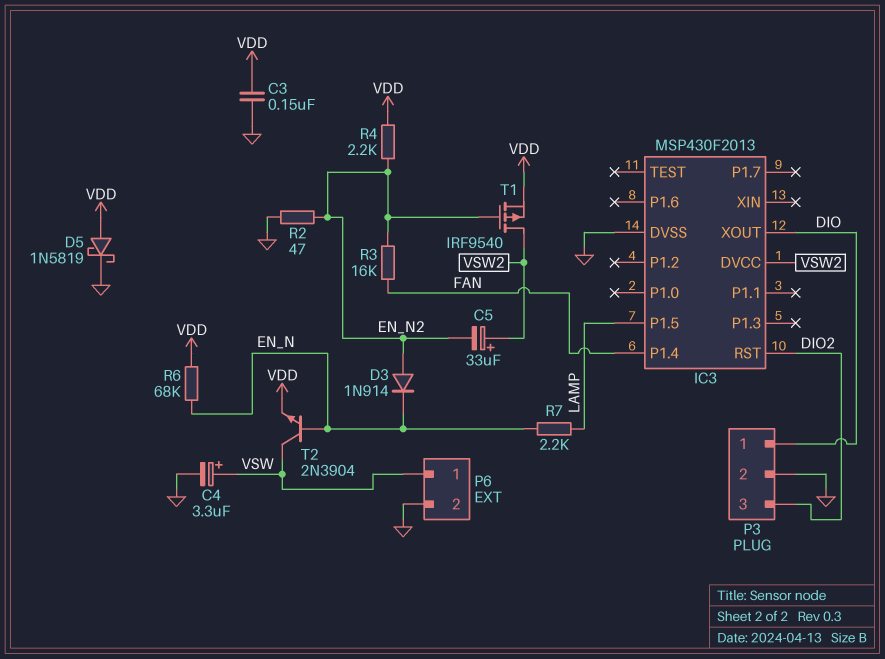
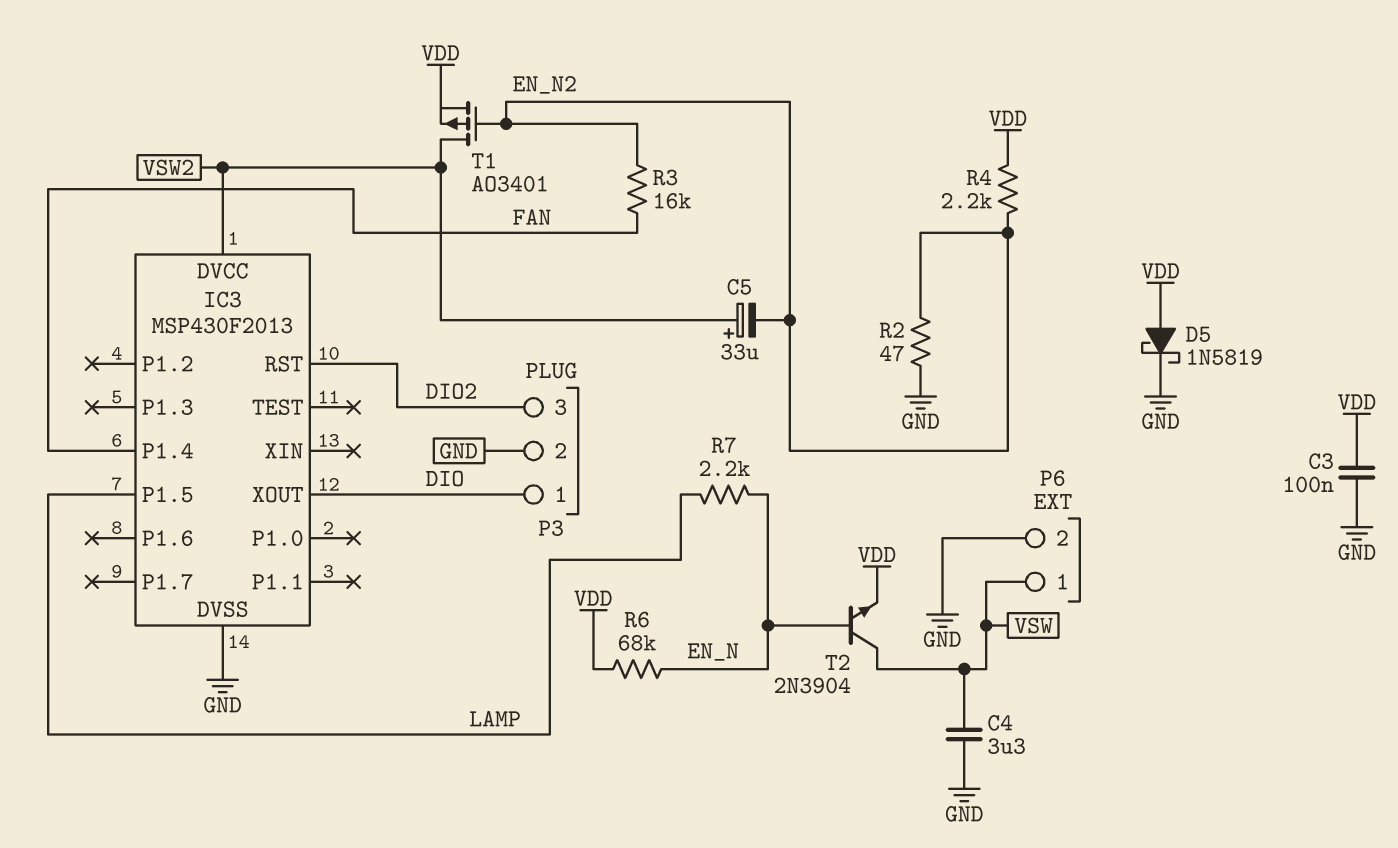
C3: 150nF (GND, VDD) -> 100nF (GND, VDD)
C4: 3.3uF (plus VSW, minus GND) -> 3.3uF (GND, VSW)
D3: diode 1N914 (A EN_N2, K EN_N) -> none
T1: PMOS IRF9540 (G EN_N2, D VSW2, S VDD) -> PMOS AO3401 (G EN_N2, D VSW2, S VDD)

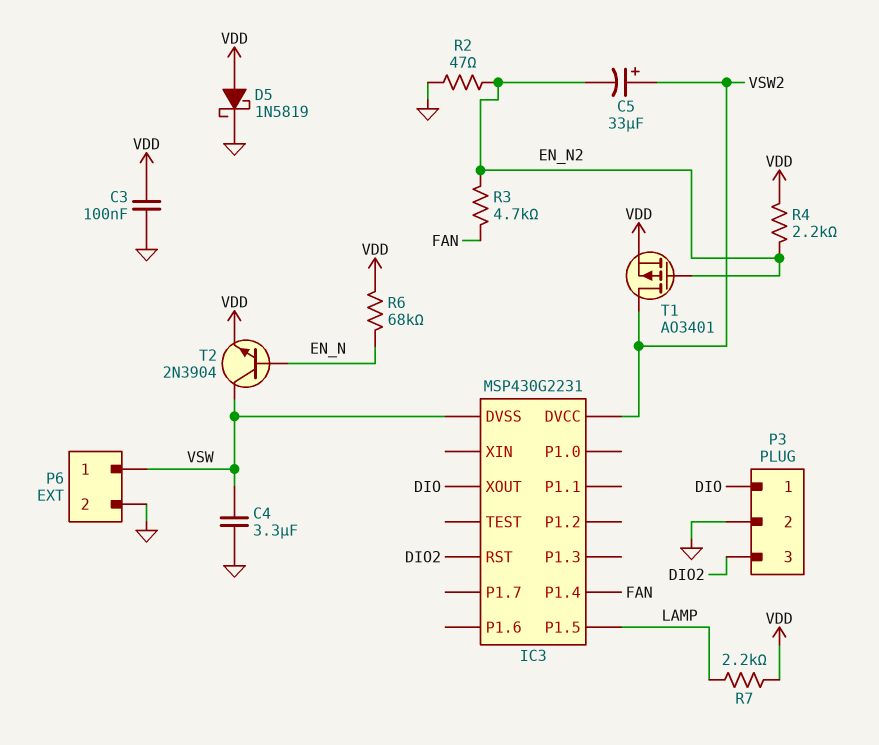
IC3: MSP430F2013 -> MSP430G2231
IC3 pin DVSS: GND -> VSW
R3: 16k (EN_N2, FAN) -> 4.7k (EN_N2, FAN)
R7: 2.2k (EN_N, LAMP) -> 2.2k (LAMP, VDD)

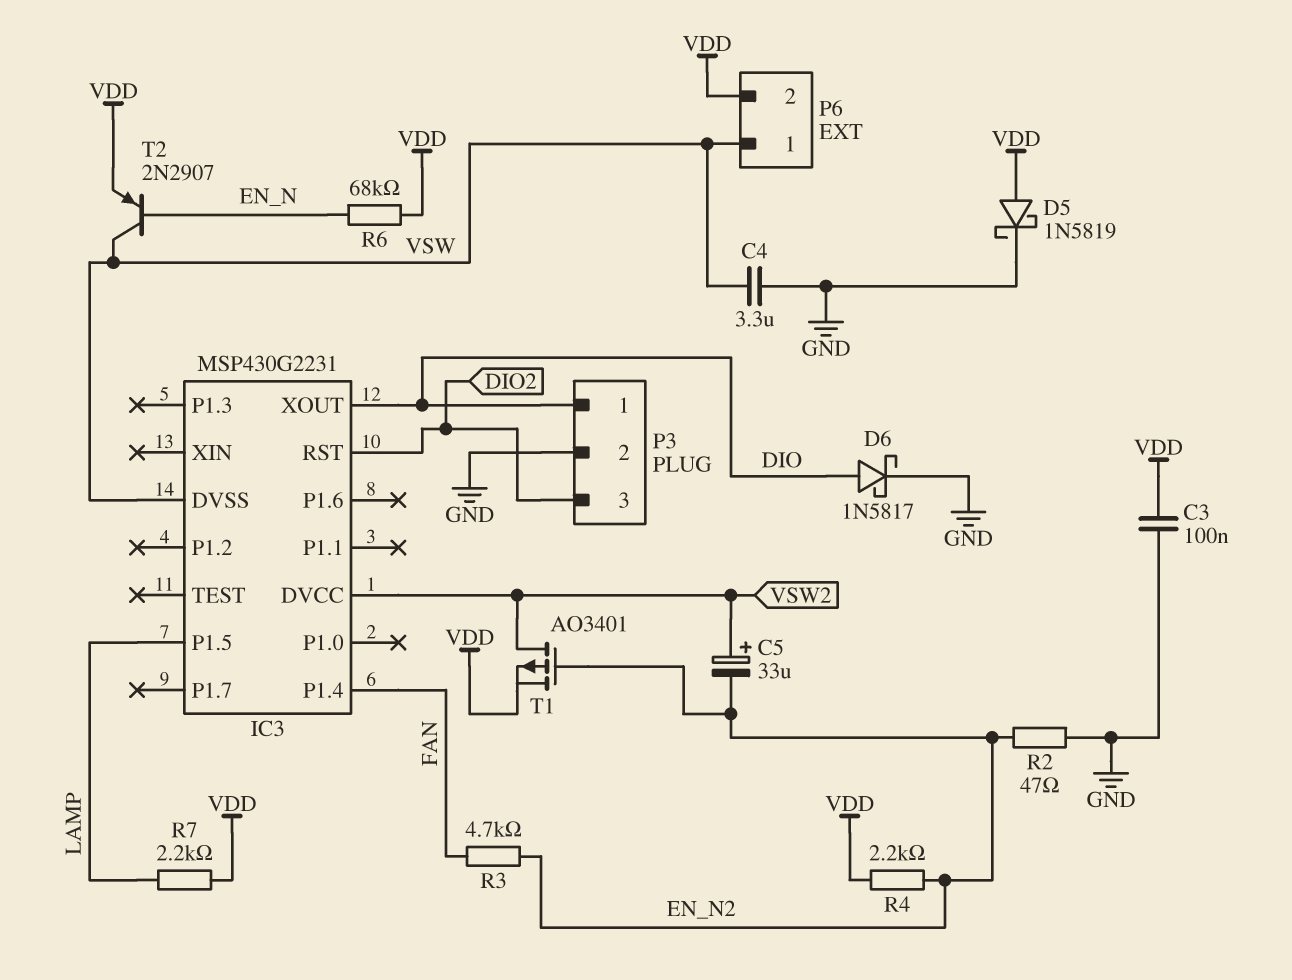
D6: none -> schottky 1N5817 (A DIO, K GND)
P6 pin 2: GND -> VDD
T2: NPN 2N3904 (B EN_N, C VSW, E VDD) -> PNP 2N2907 (B EN_N, C VSW, E VDD)

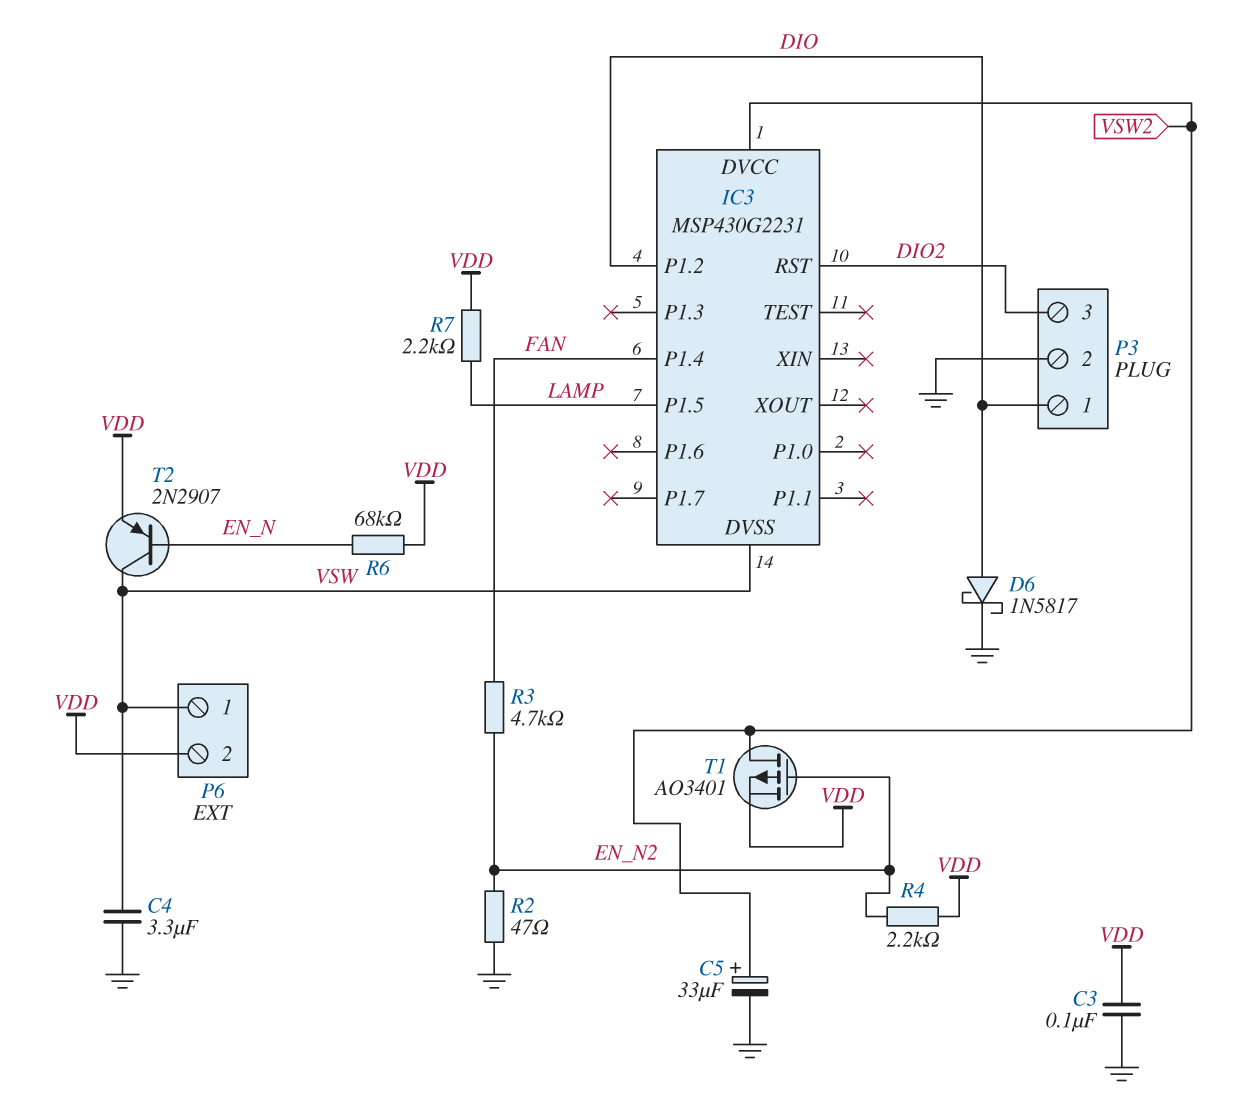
C5: 33uF (plus VSW2, minus EN_N2) -> 33uF (plus VSW2, minus GND)
D5: schottky 1N5819 (A VDD, K GND) -> none
IC3 pin P1.2: none -> DIO
IC3 pin XOUT: DIO -> none

